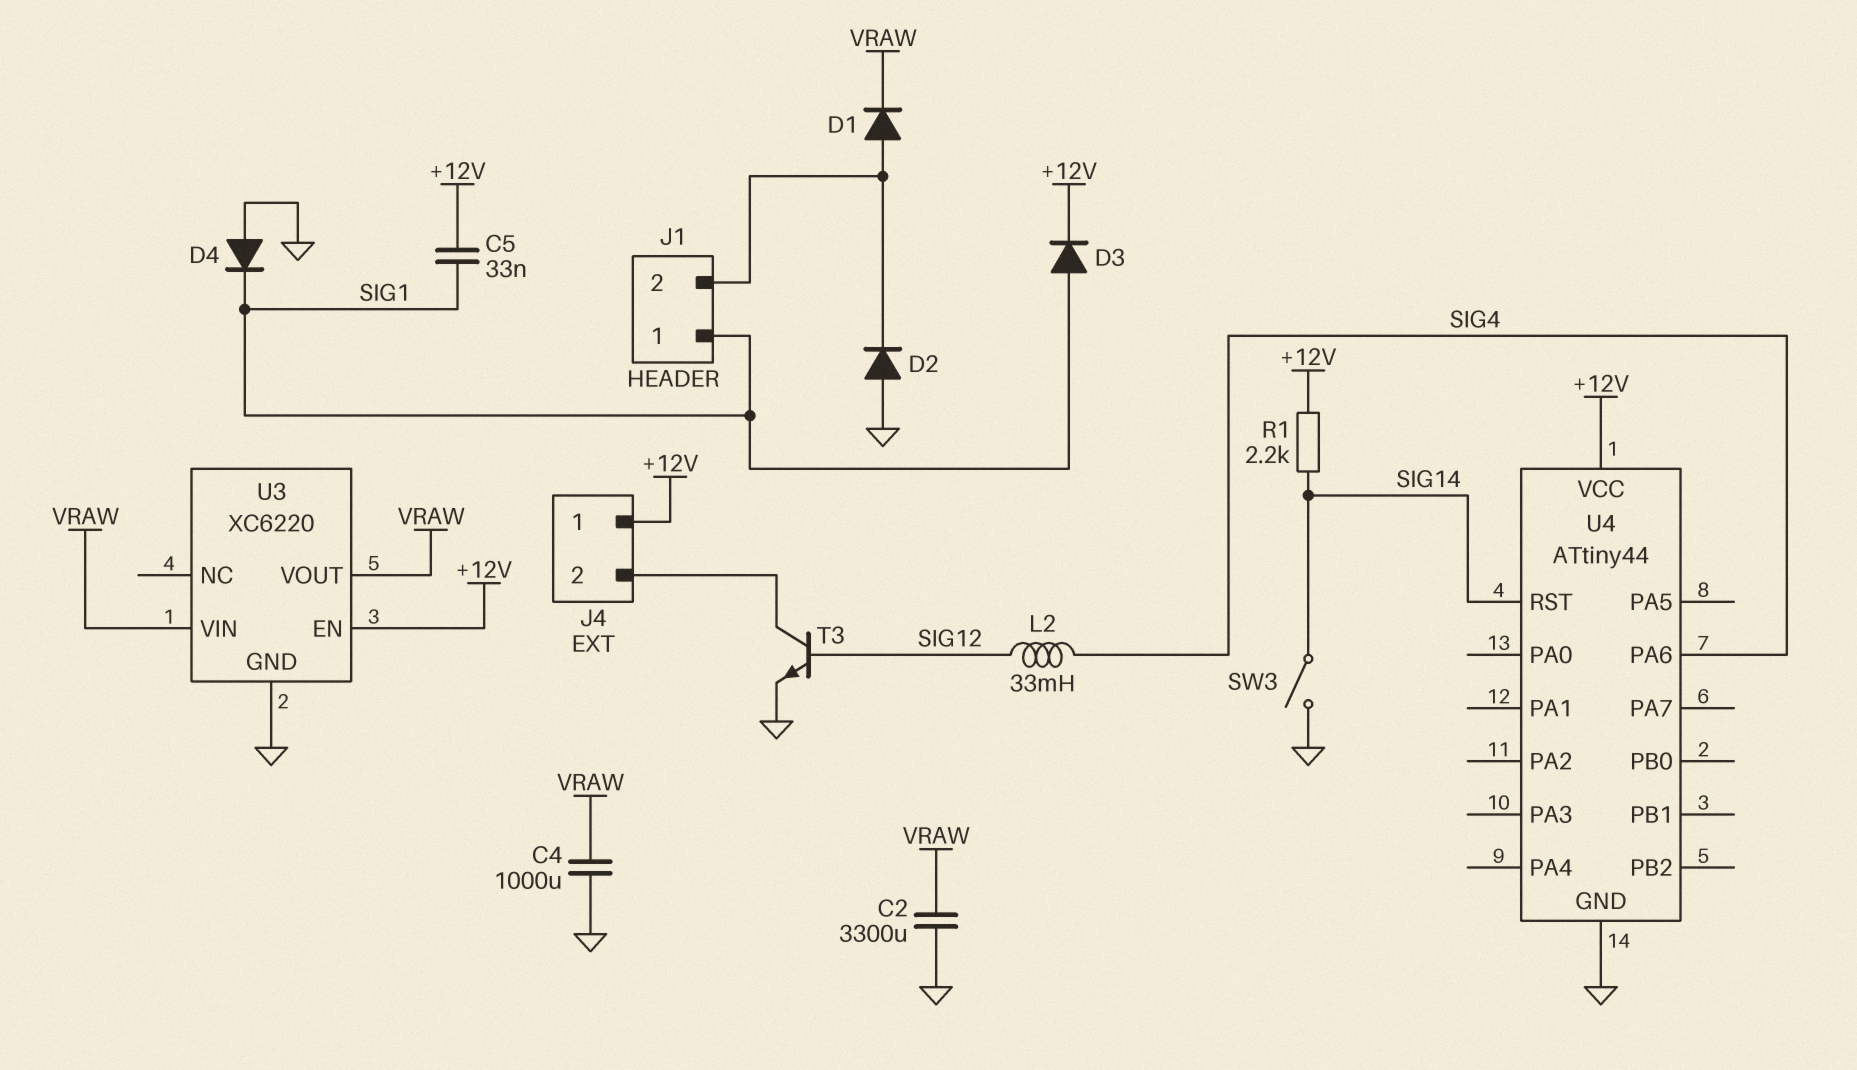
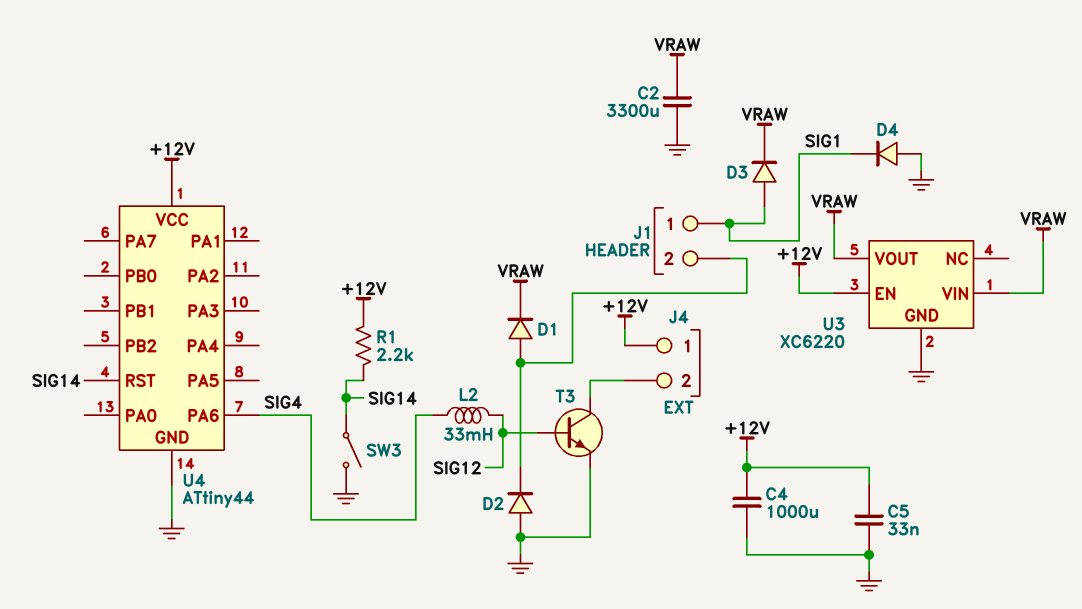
C4: 1000uF (GND, VRAW) -> 1000uF (+12V, GND)
C5: 33nF (+12V, SIG1) -> 33nF (+12V, GND)
D3: diode (A SIG1, K +12V) -> diode (A SIG1, K VRAW)

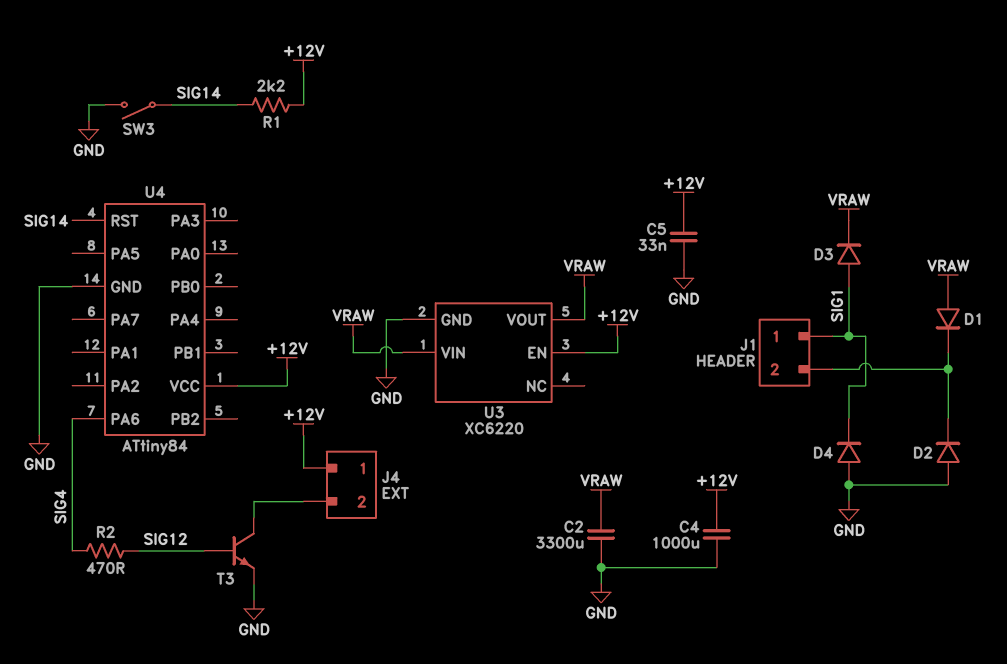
D1: diode (A J1/2, K VRAW) -> diode (A VRAW, K J1/2)
L2: 33mH (SIG4, SIG12) -> none
R2: none -> 470 (SIG4, SIG12)
U4: ATtiny44 -> ATtiny84

